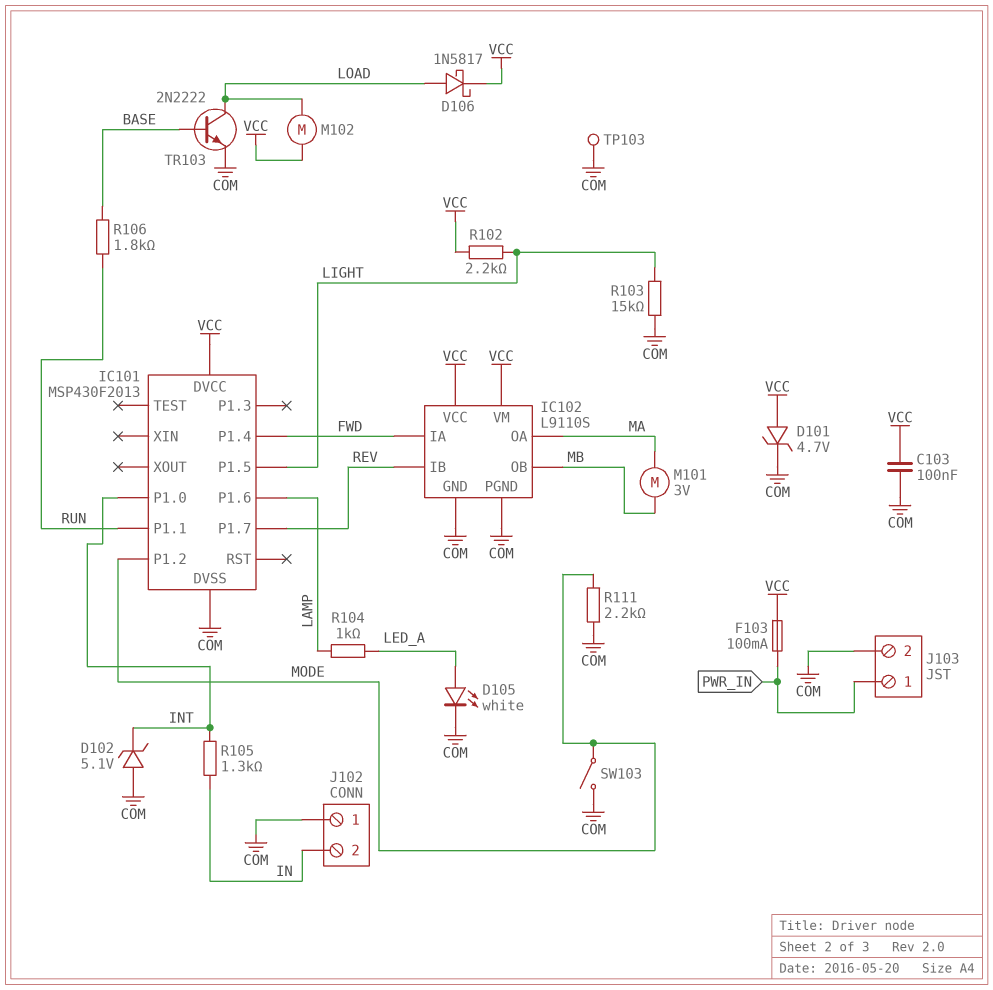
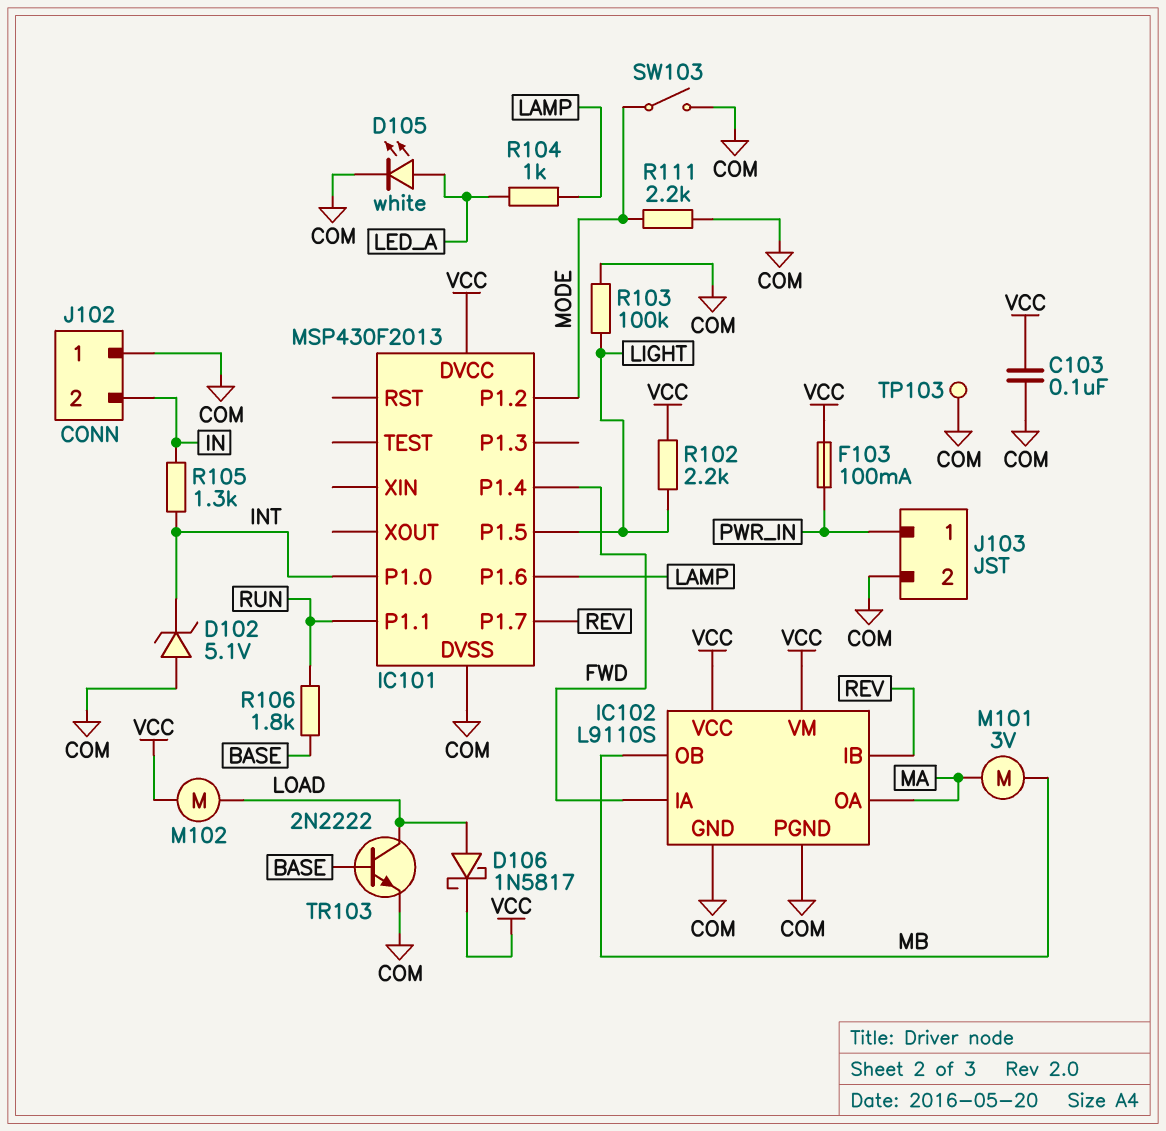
D101: zener 4.7V (A VCC, K COM) -> none
R103: 15k (COM, LIGHT) -> 100k (COM, LIGHT)

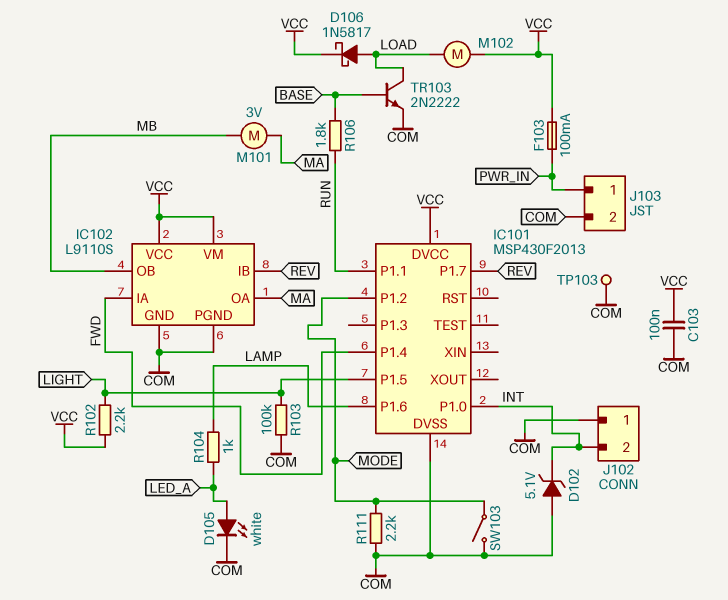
J102 pin 2: IN -> INT
R105: 1.3k (IN, INT) -> none

